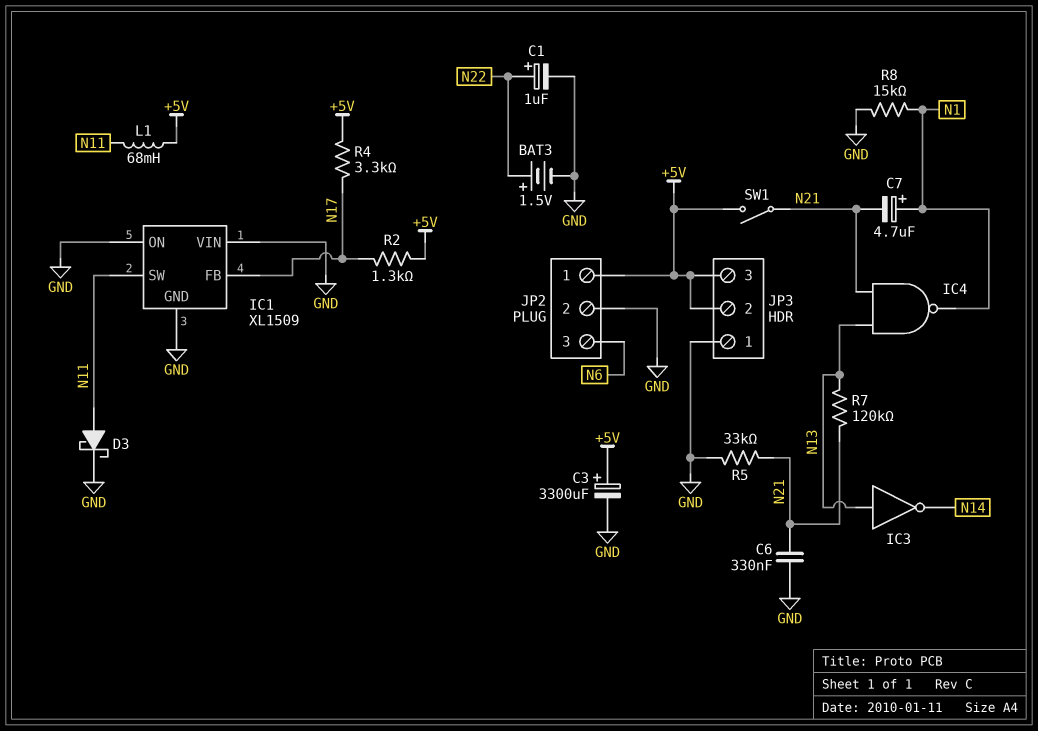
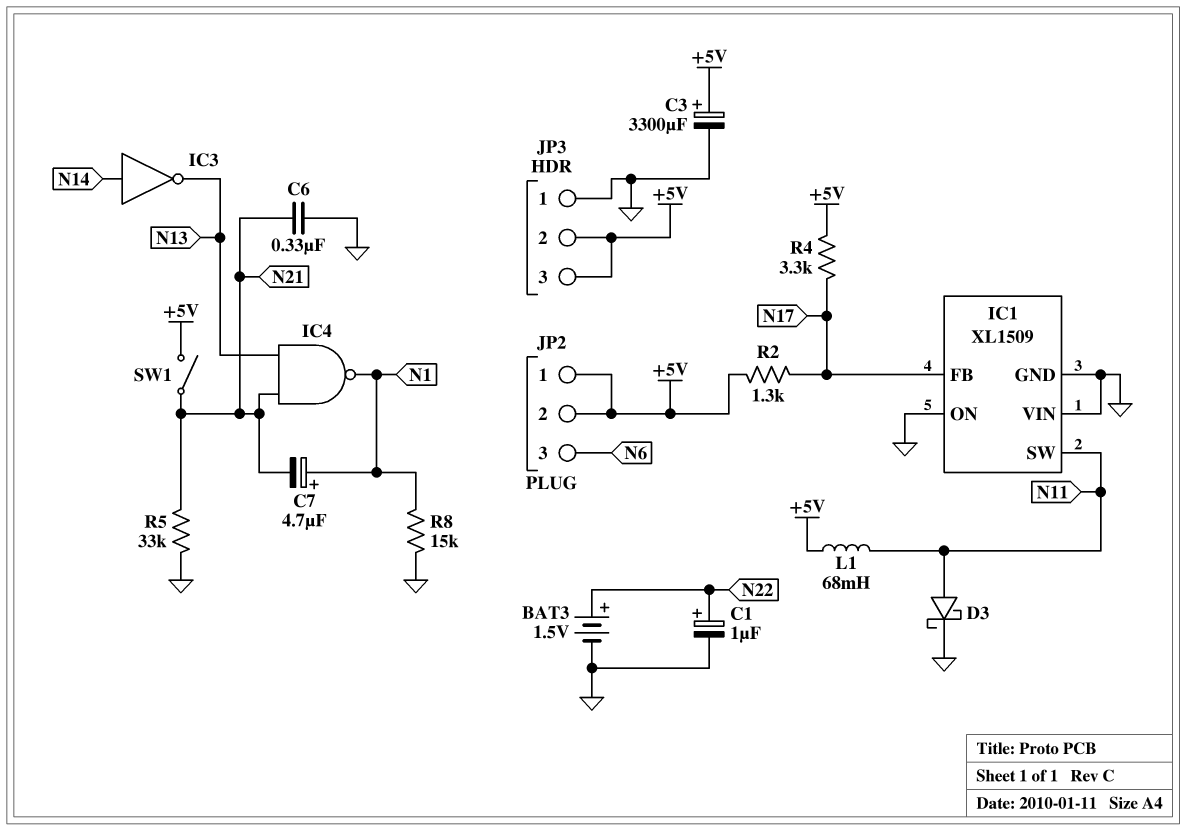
IC3: NOT (in N13, out N14) -> NOT (in N14, out N13)
JP2 pin 2: GND -> +5V
R7: 120k (N13, N21) -> none

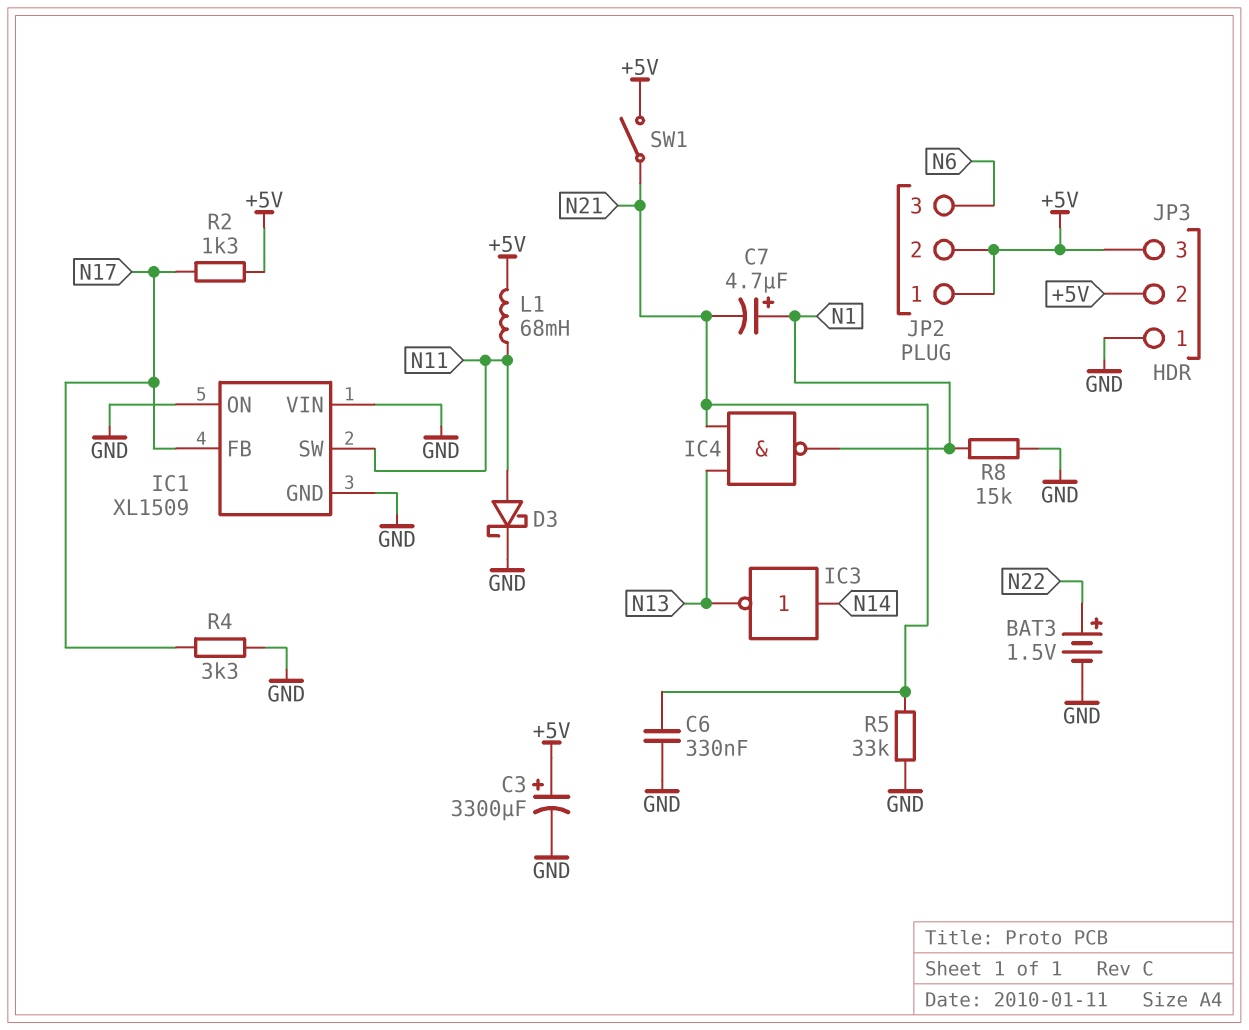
C1: 1uF (plus N22, minus GND) -> none
R4: 3.3k (+5V, N17) -> 3.3k (GND, N17)

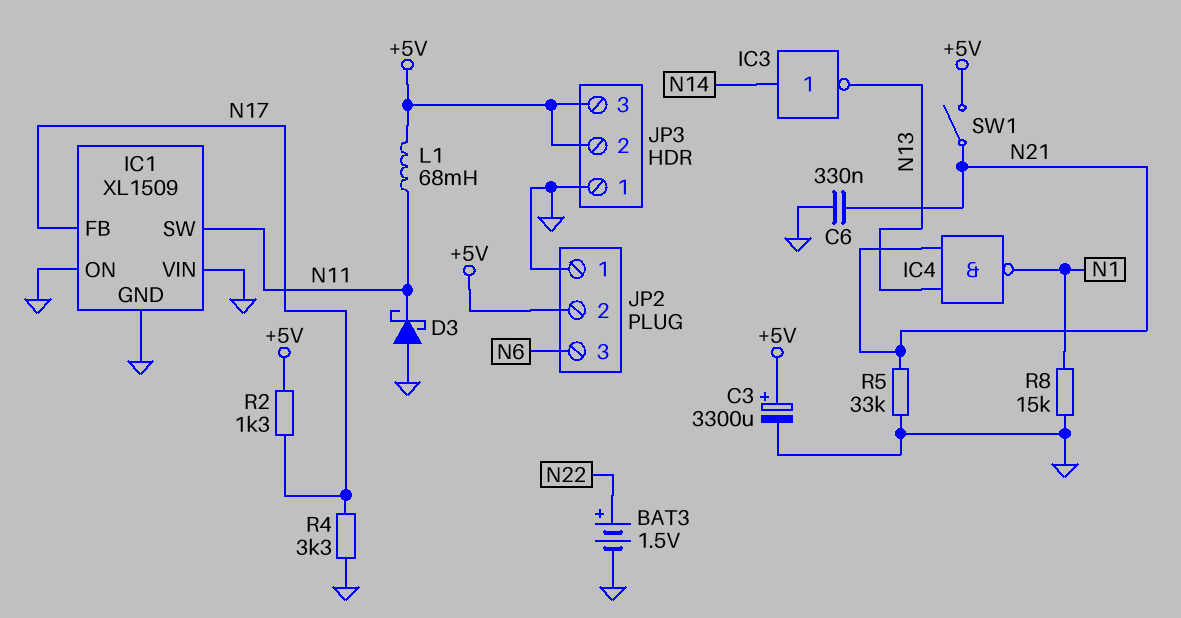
C7: 4.7uF (plus N1, minus N21) -> none
D3: schottky (A N11, K GND) -> schottky (A GND, K N11)
JP2 pin 1: +5V -> GND

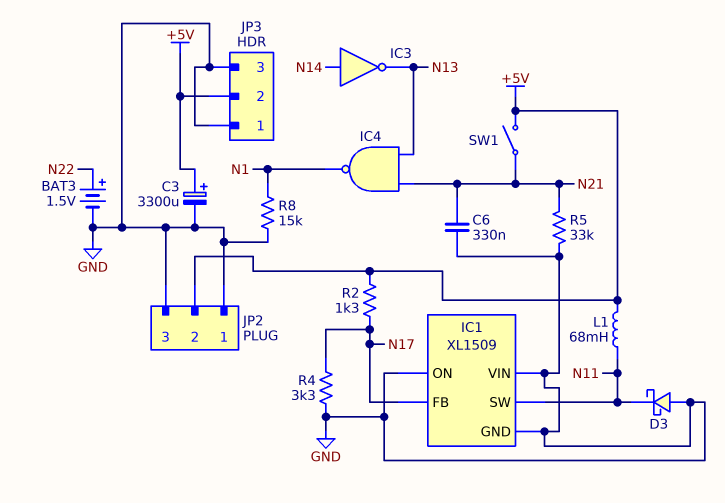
JP2 pin 3: N6 -> GND
JP3 pin 3: +5V -> GND

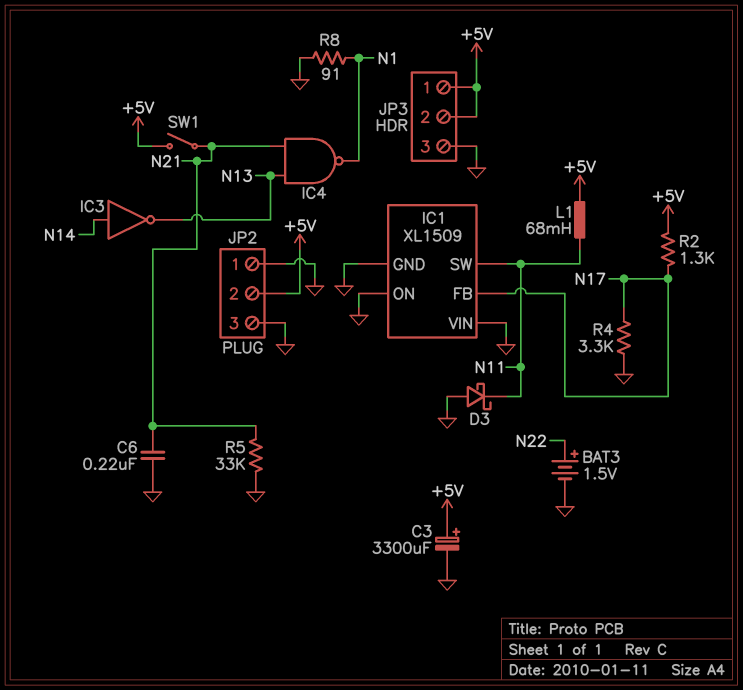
C6: 330nF (GND, N21) -> 220nF (GND, N21)
JP3 pin 1: GND -> +5V
R8: 15k (GND, N1) -> 91 (GND, N1)

